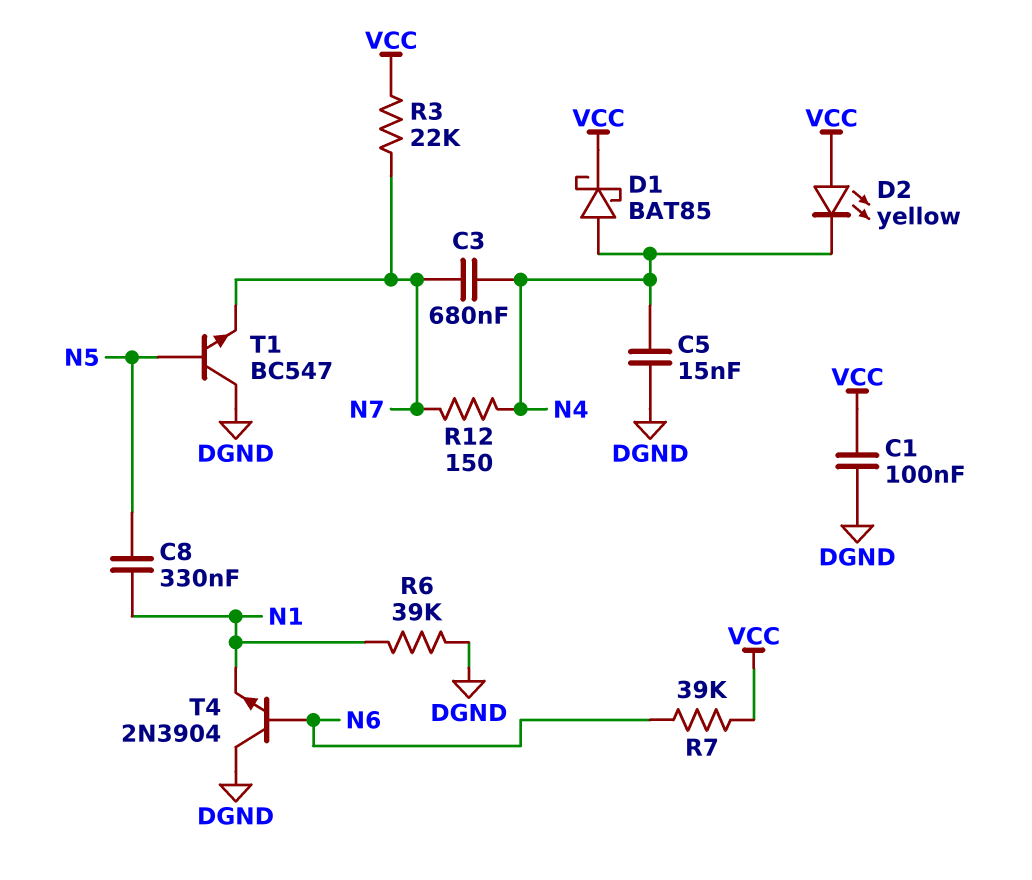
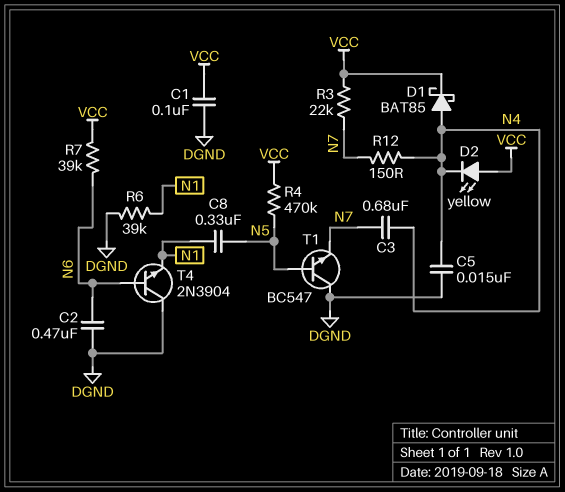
C2: none -> 470nF (DGND, N6)
R4: none -> 470k (N5, VCC)

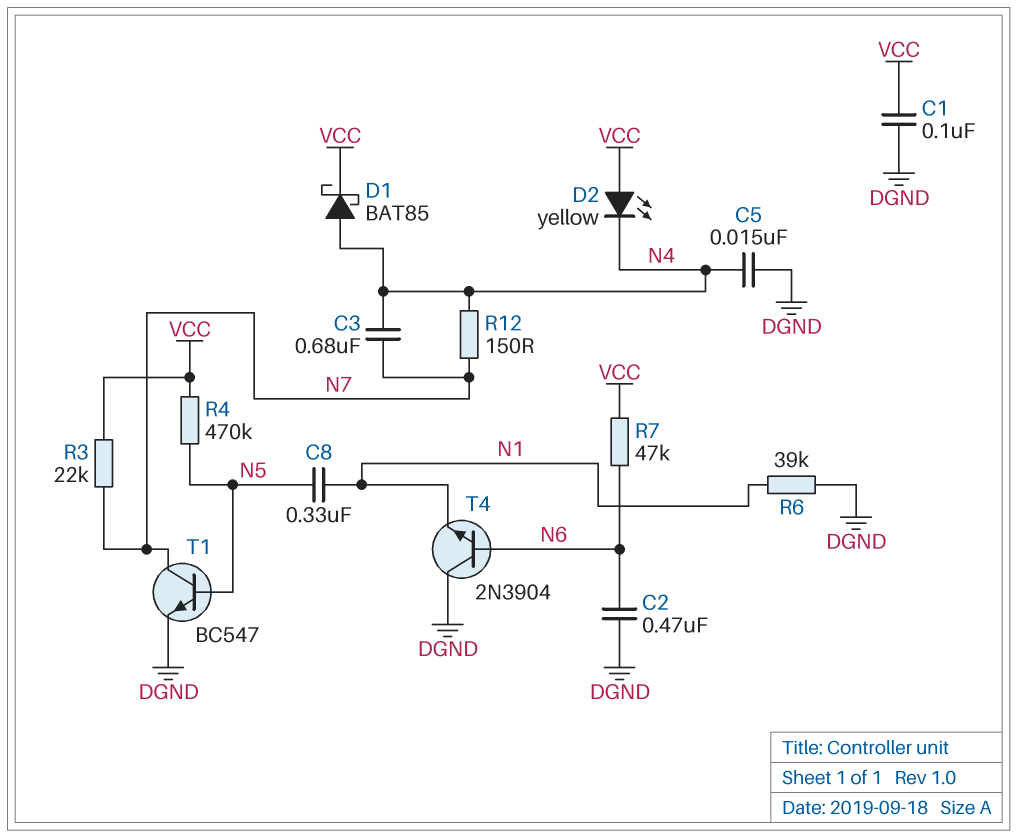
R7: 39k (N6, VCC) -> 47k (N6, VCC)
T1: NPN BC547 (B N5, C DGND, E N7) -> NPN BC547 (B N5, C N7, E DGND)

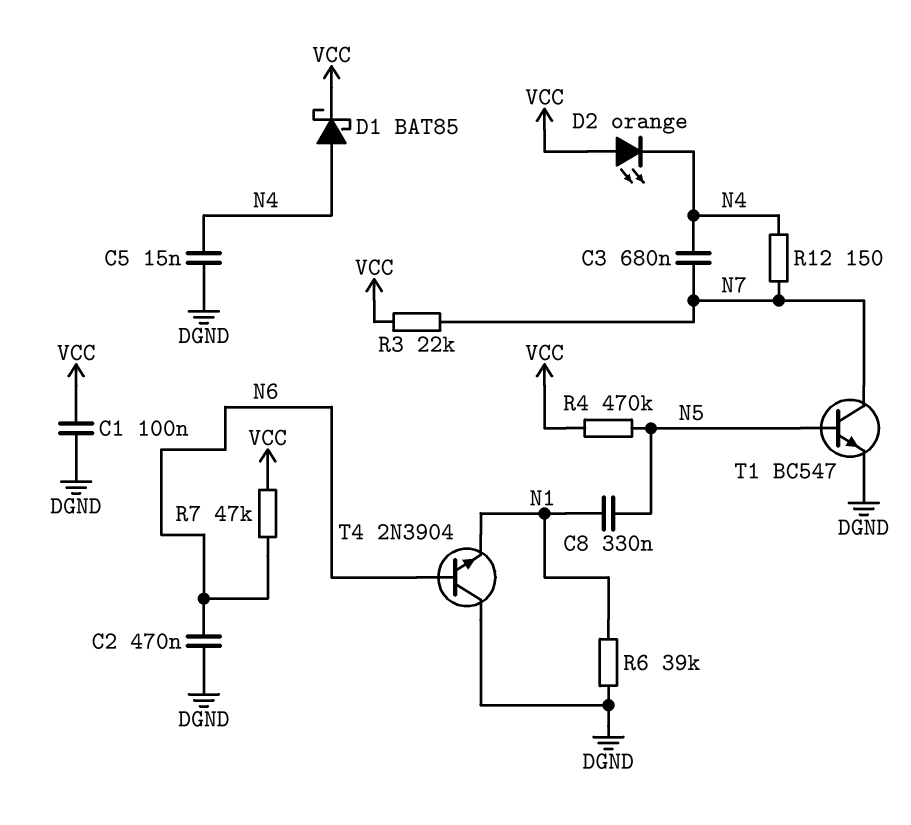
D2: LED yellow (A VCC, K N4) -> LED orange (A VCC, K N4)

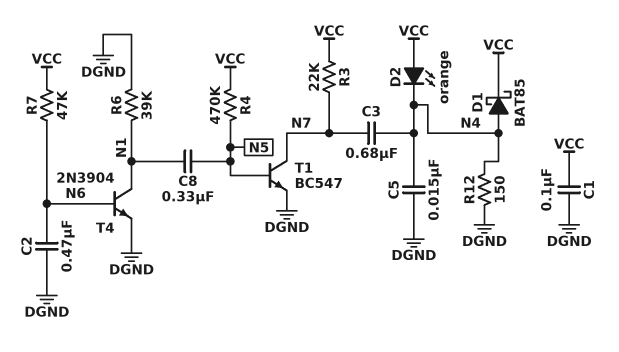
R12: 150 (N4, N7) -> 150 (DGND, N4)
T4: NPN 2N3904 (B N6, C DGND, E N1) -> NPN 2N3904 (B N6, C N1, E DGND)

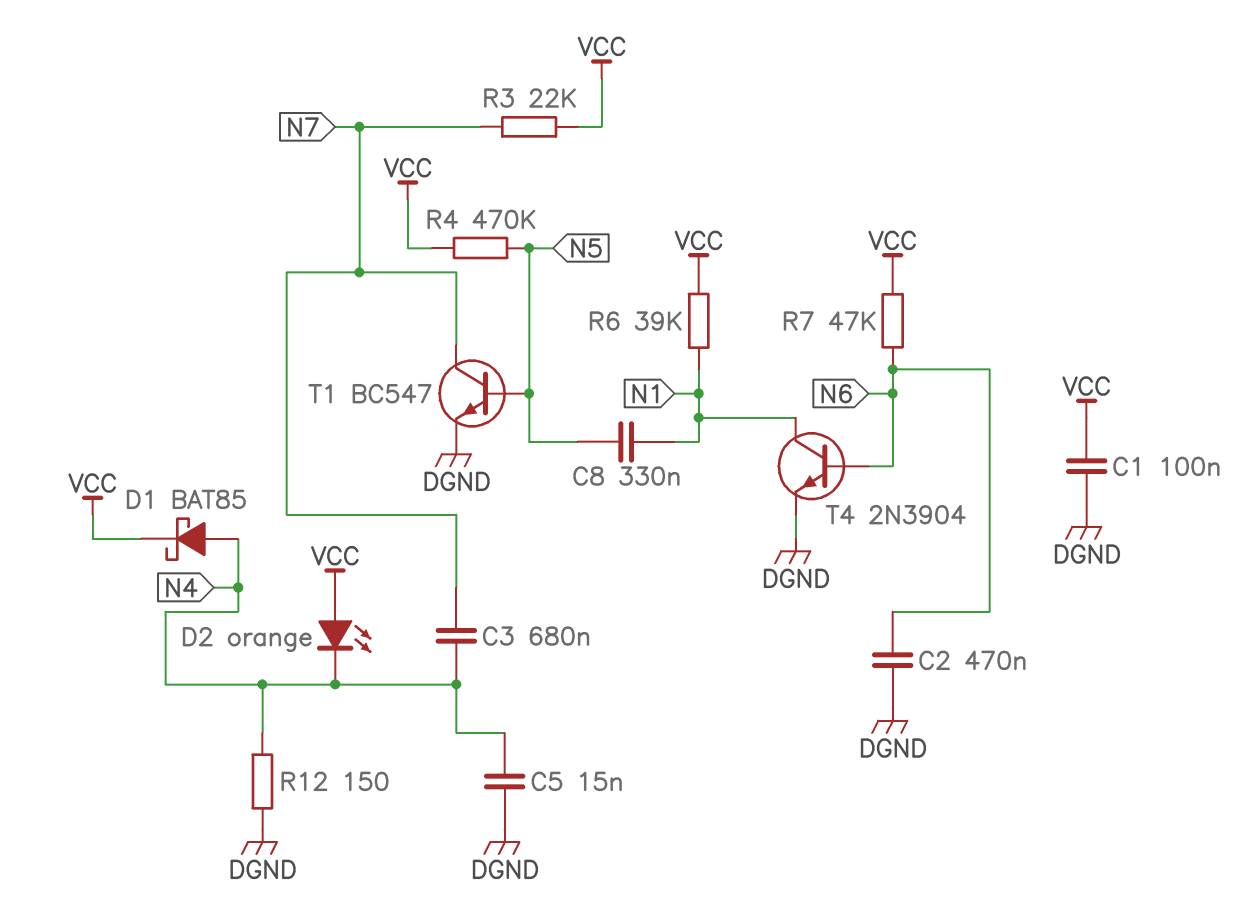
R6: 39k (DGND, N1) -> 39k (N1, VCC)

